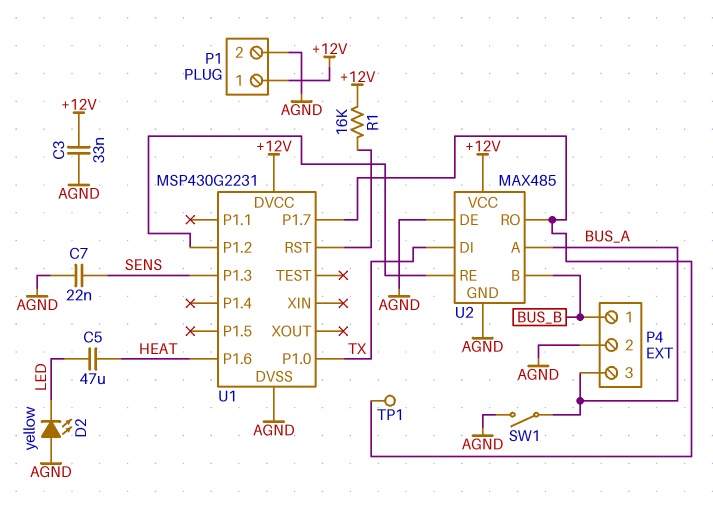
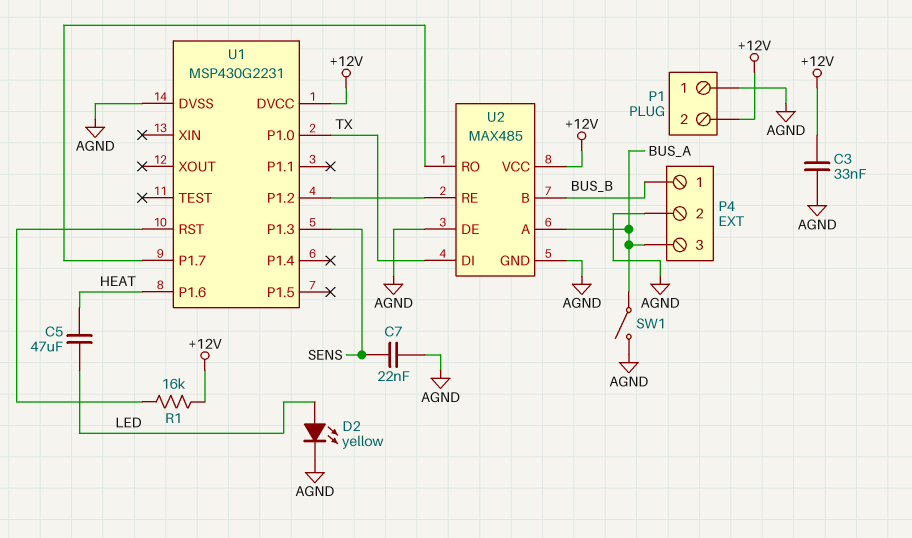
D2: LED yellow (A AGND, K LED) -> LED yellow (A LED, K AGND)
P1 pin 1: +12V -> AGND
P1 pin 2: AGND -> +12V
TP1: test point (U1/P1.7) -> none

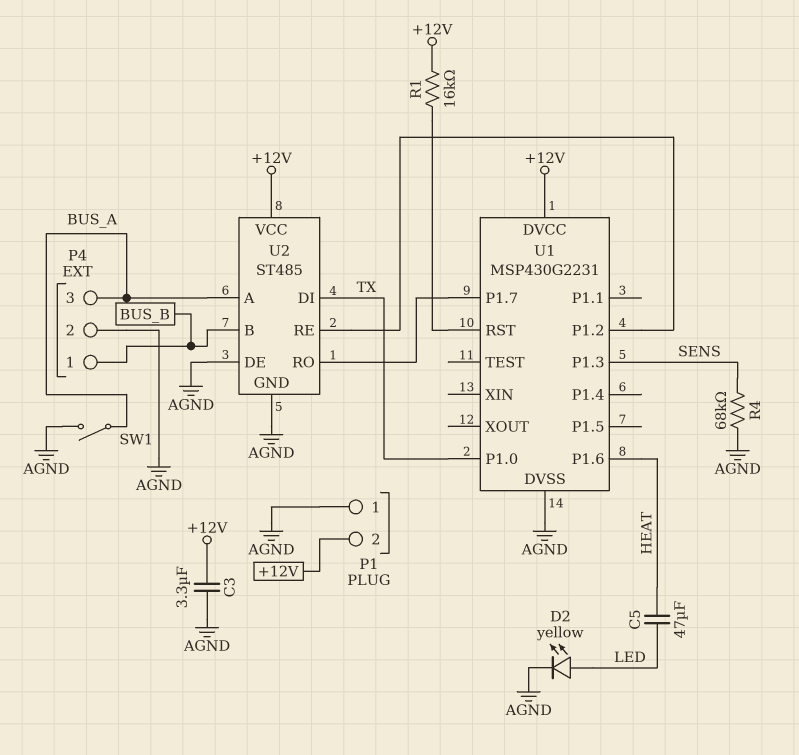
C3: 33nF (+12V, AGND) -> 3.3uF (+12V, AGND)
C7: 22nF (AGND, SENS) -> none
R4: none -> 68k (AGND, SENS)
U2: MAX485 -> ST485

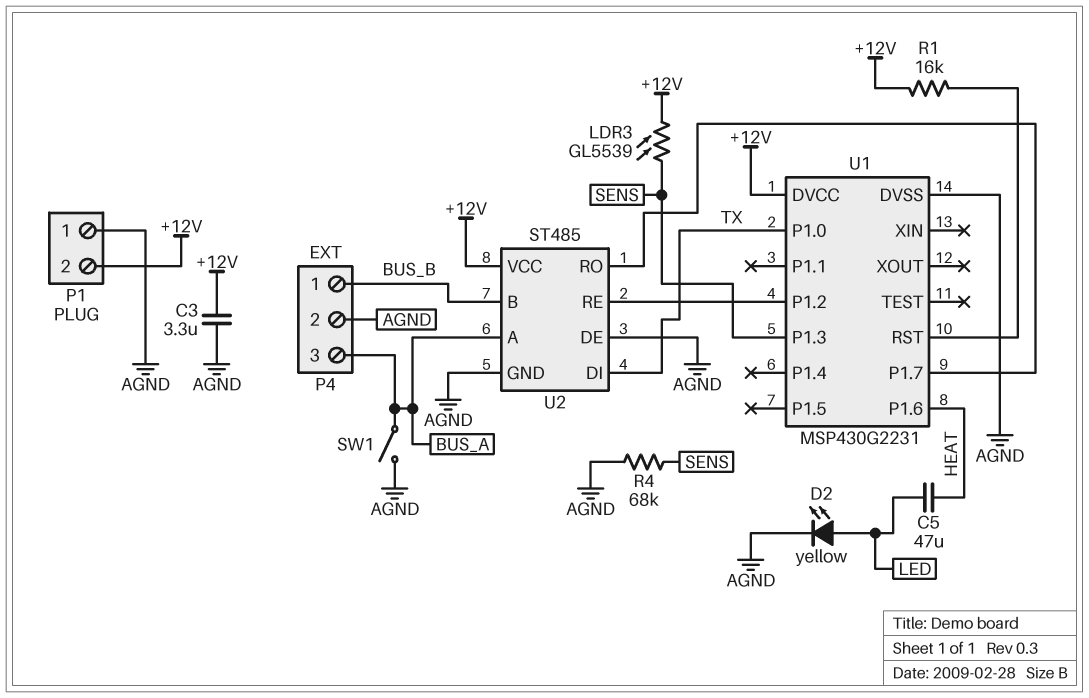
LDR3: none -> GL5539 (+12V, SENS)

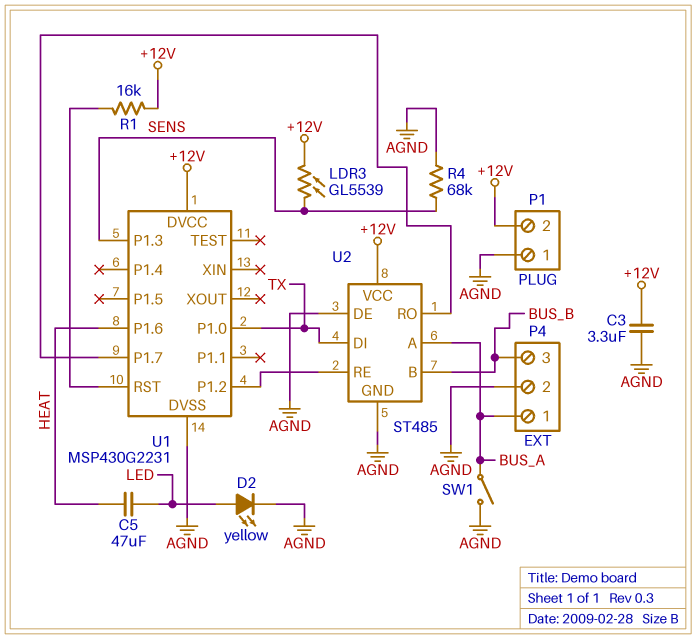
P4 pin 1: BUS_B -> BUS_A
P4 pin 3: BUS_A -> BUS_B

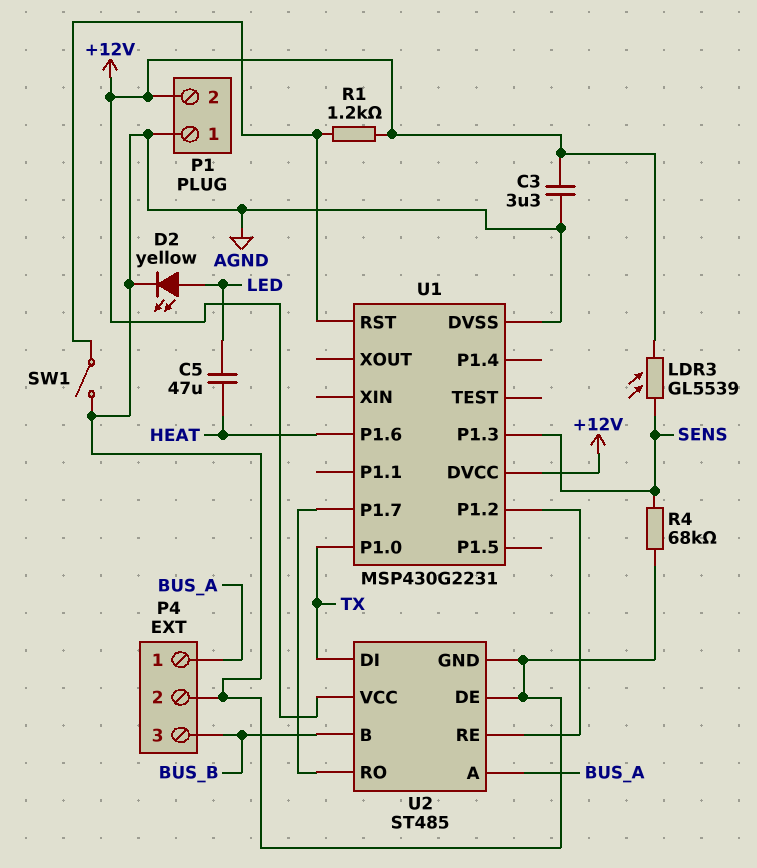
R1: 16k (+12V, U1/RST) -> 1.2k (+12V, U1/RST)
SW1: switch (AGND, BUS_A) -> switch (AGND, U1/RST)

